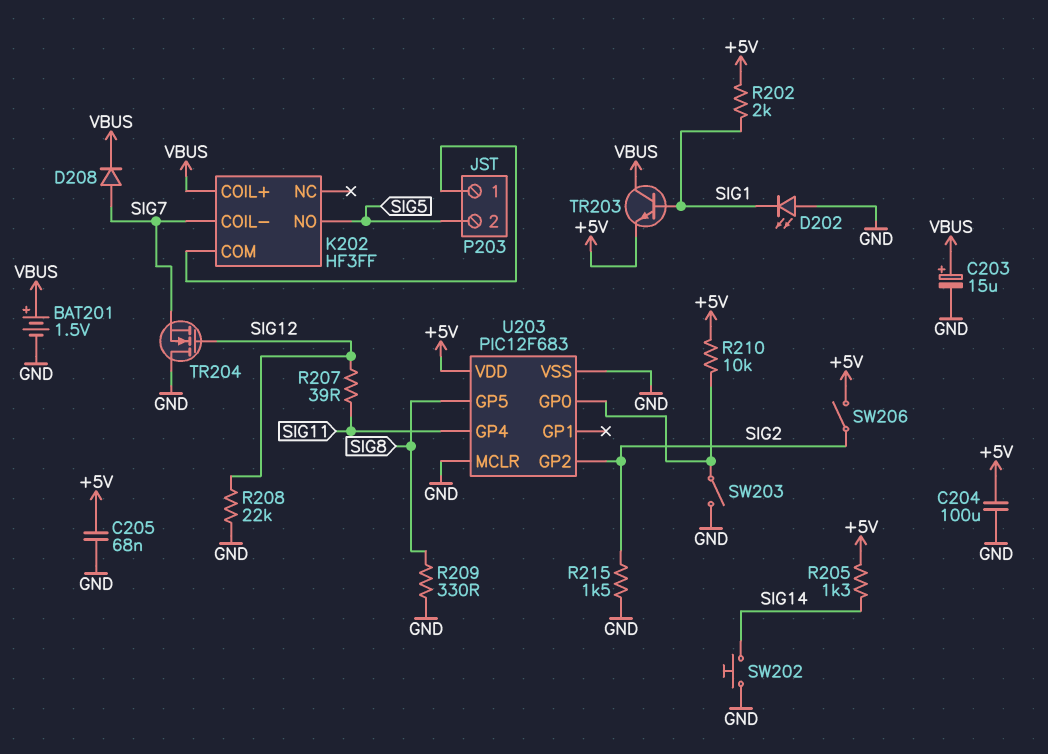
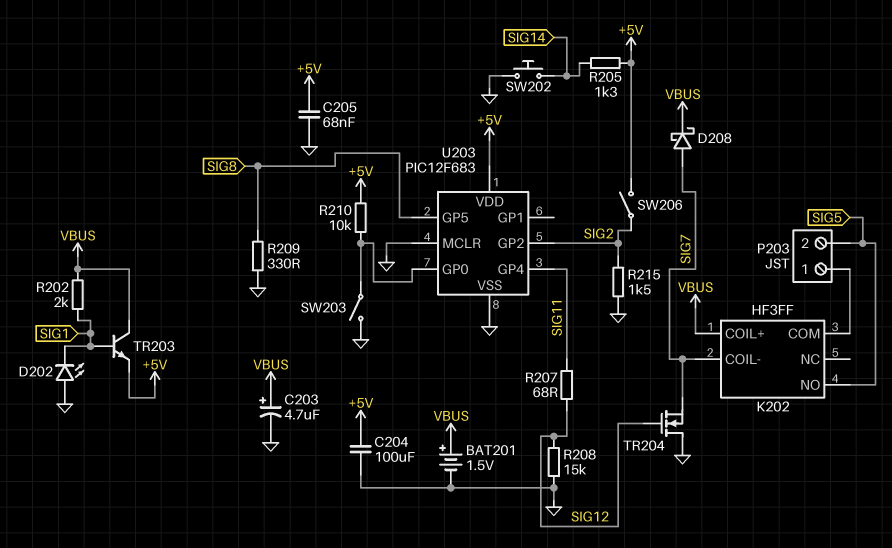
C203: 15uF (plus VBUS, minus GND) -> 4.7uF (plus VBUS, minus GND)
D208: diode (A SIG7, K VBUS) -> schottky (A SIG7, K VBUS)
R202: 2k (+5V, SIG1) -> 2k (SIG1, VBUS)
R207: 39 (SIG11, SIG12) -> 68 (SIG11, SIG12)
R208: 22k (GND, SIG12) -> 15k (GND, SIG12)

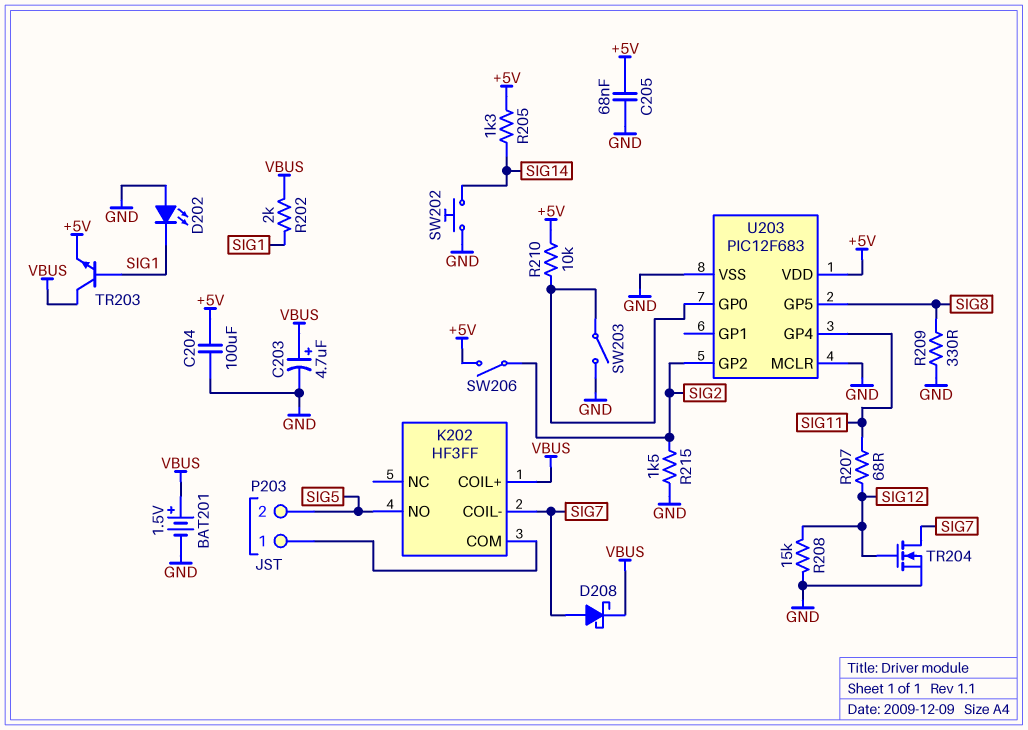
TR204: NMOS (G SIG12, D GND, S SIG7) -> NMOS (G SIG12, D SIG7, S GND)

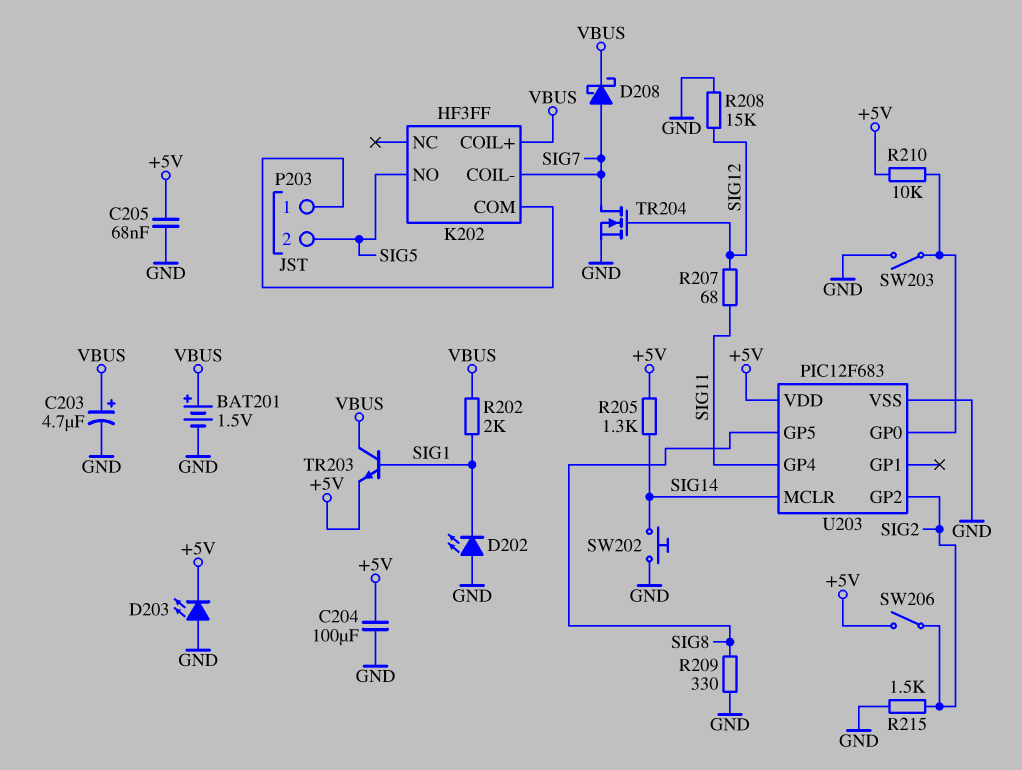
D203: none -> LED (A GND, K +5V)
U203 pin MCLR: GND -> SIG14

